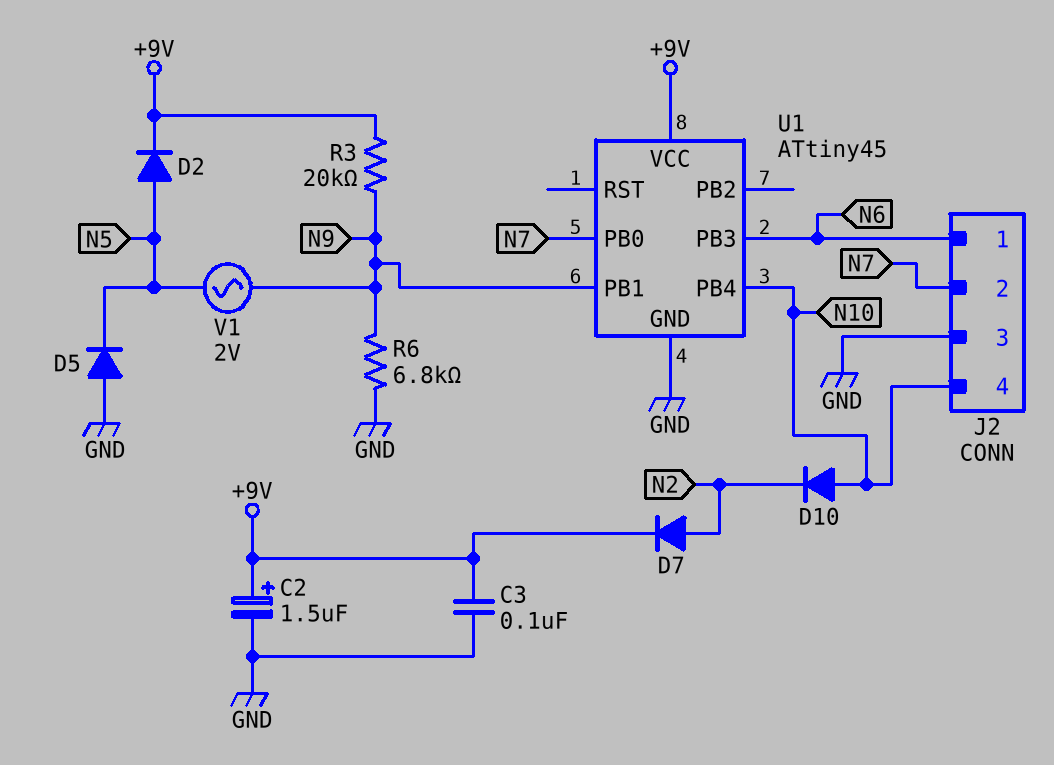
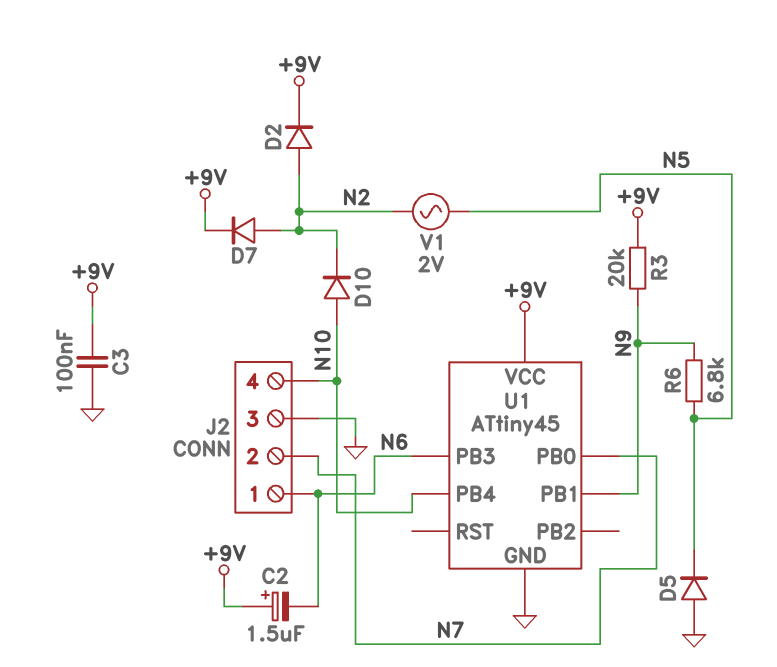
C2: 1.5uF (plus +9V, minus GND) -> 1.5uF (plus +9V, minus N6)
D2: diode (A N5, K +9V) -> diode (A N2, K +9V)
R6: 6.8k (GND, N9) -> 6.8k (N5, N9)
V1: AC 2V (N5, N9) -> AC 2V (N2, N5)

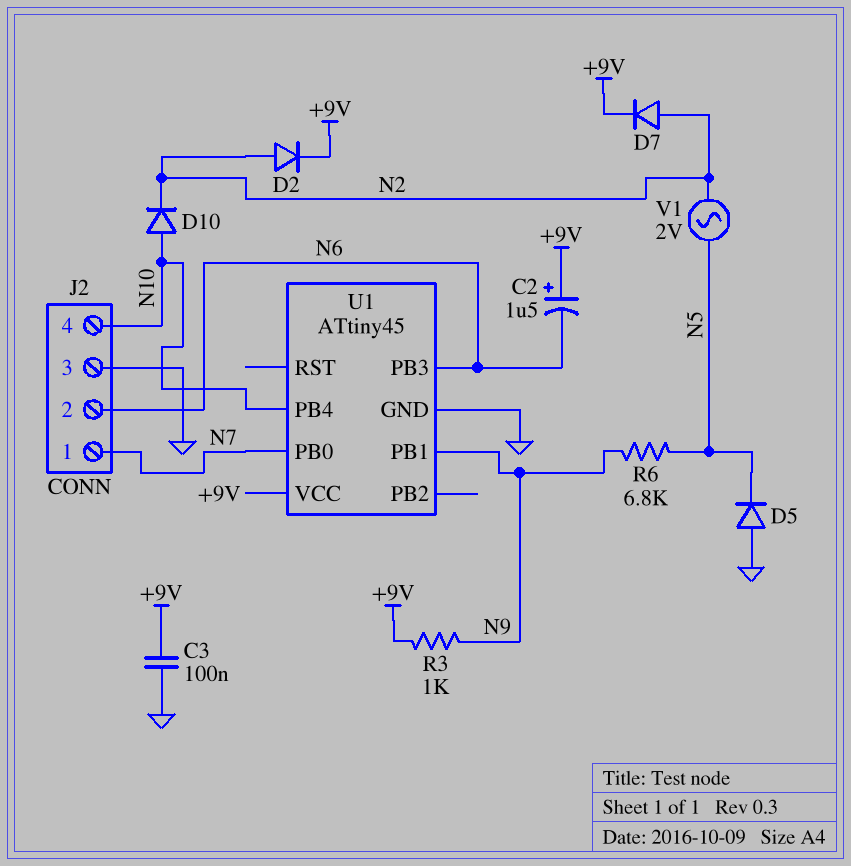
J2 pin 1: N6 -> N7
J2 pin 2: N7 -> N6
R3: 20k (+9V, N9) -> 1k (+9V, N9)

